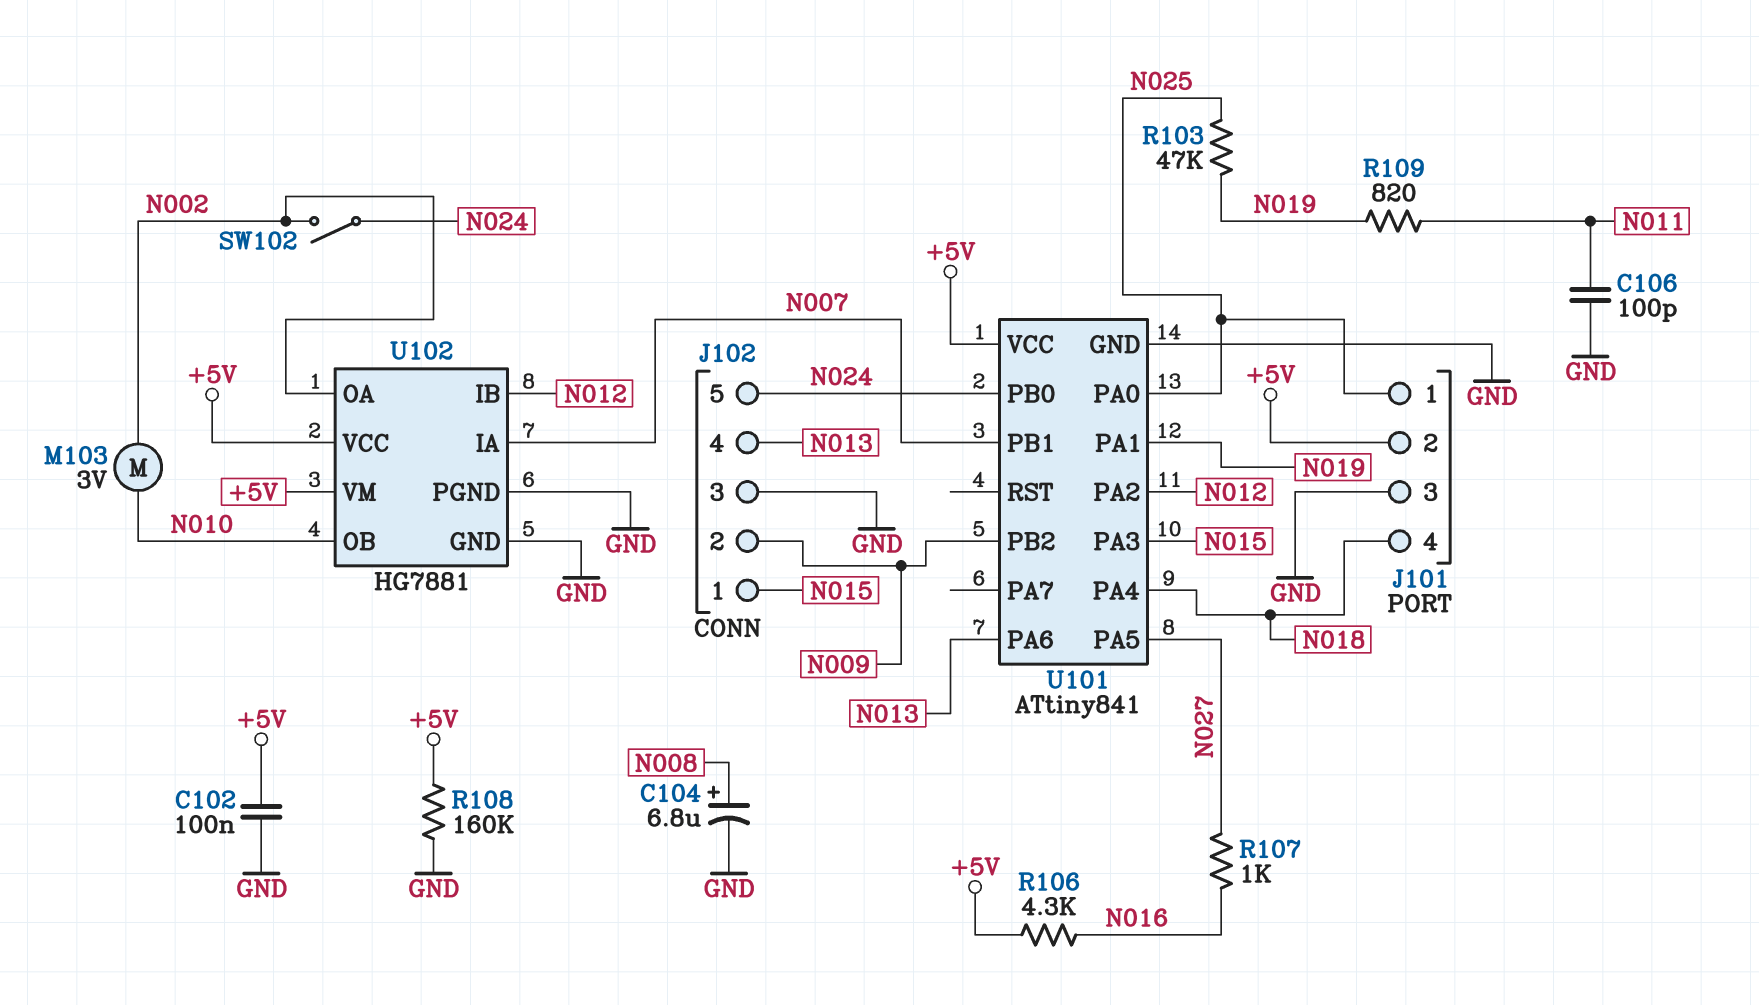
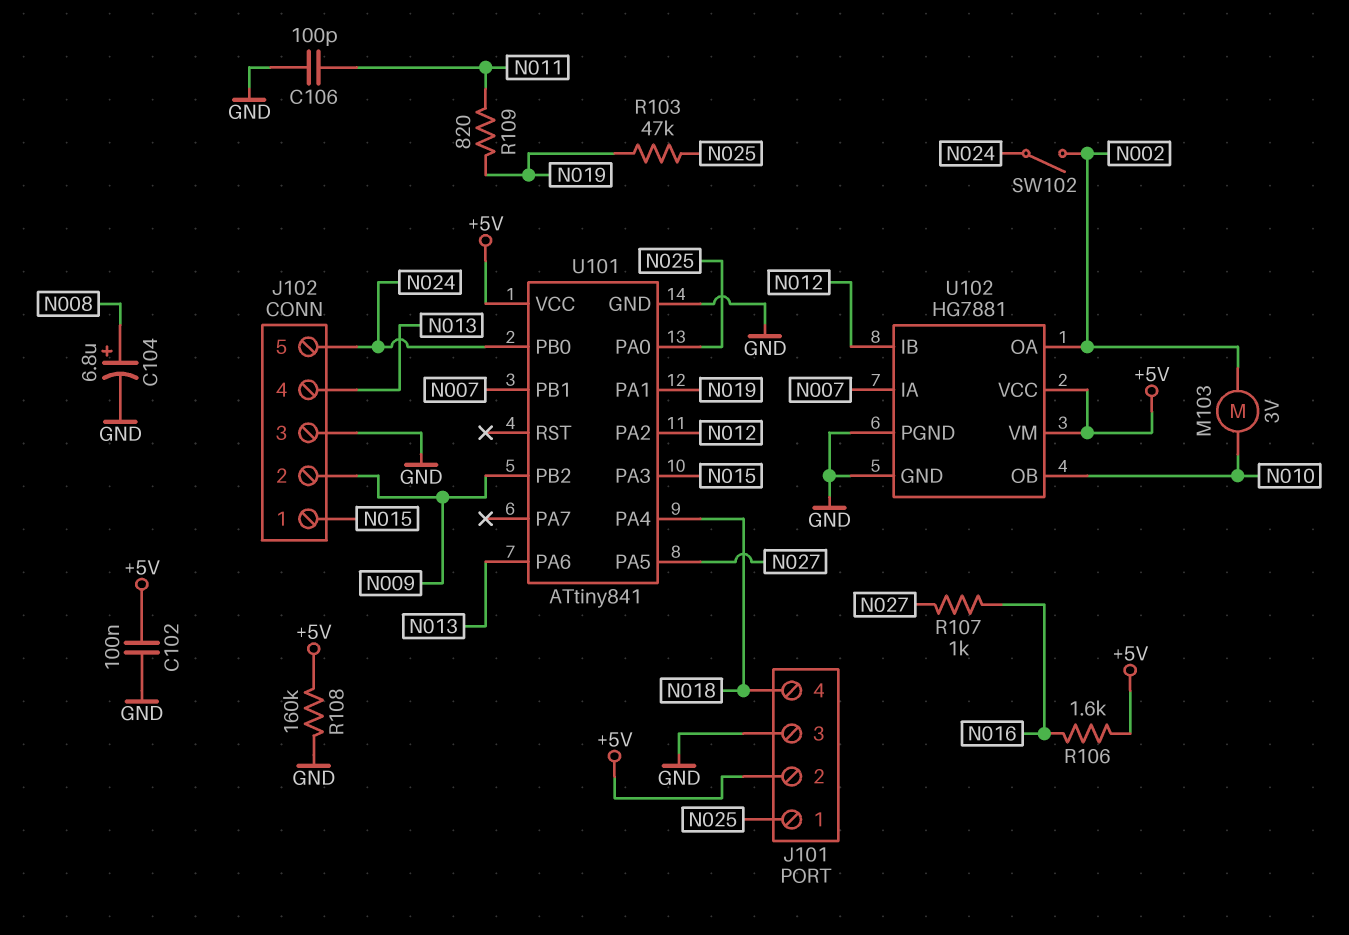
R106: 4.3k (+5V, N016) -> 1.6k (+5V, N016)

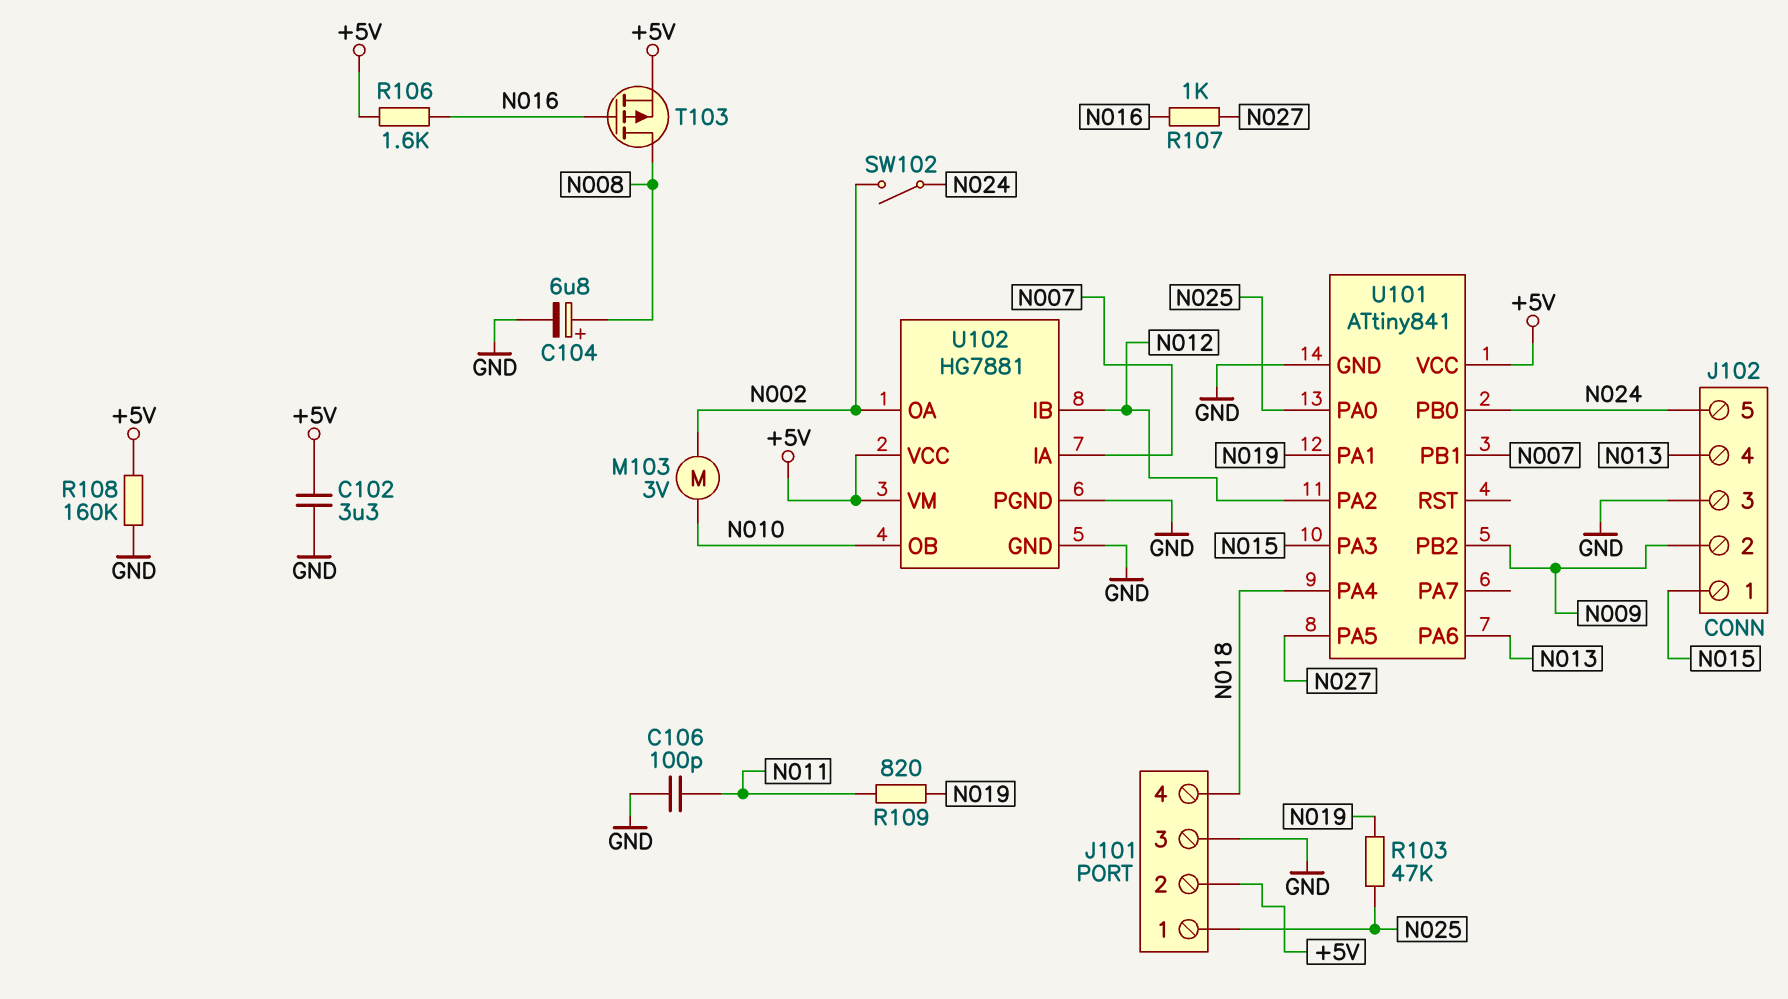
C102: 100nF (+5V, GND) -> 3.3uF (+5V, GND)
T103: none -> PMOS (G N016, D N008, S +5V)

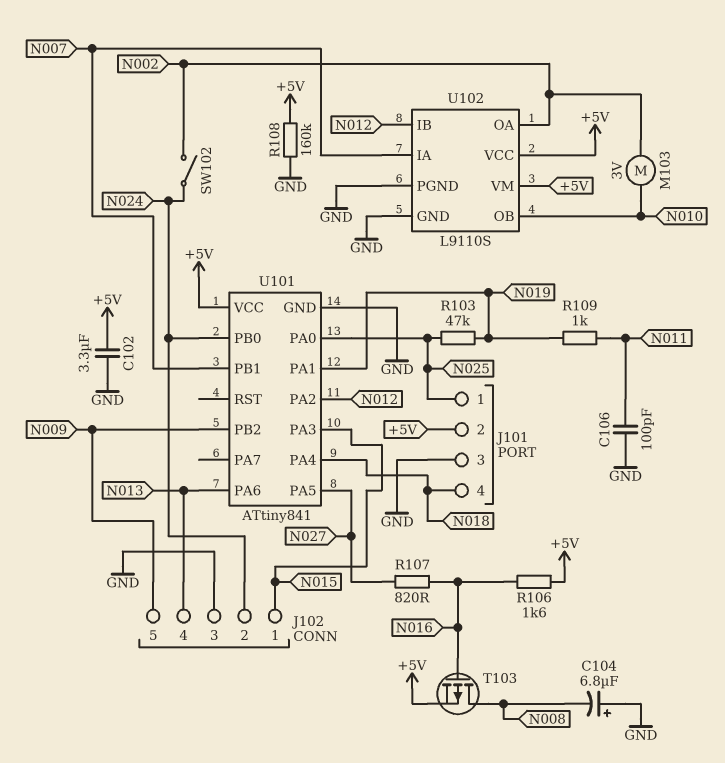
C104: 6.8uF (plus N008, minus GND) -> 6.8uF (plus GND, minus N008)
J102 pin 2: N009 -> N024
J102 pin 5: N024 -> N009
R107: 1k (N016, N027) -> 820 (N016, N027)
R109: 820 (N011, N019) -> 1k (N011, N019)
U102: HG7881 -> L9110S

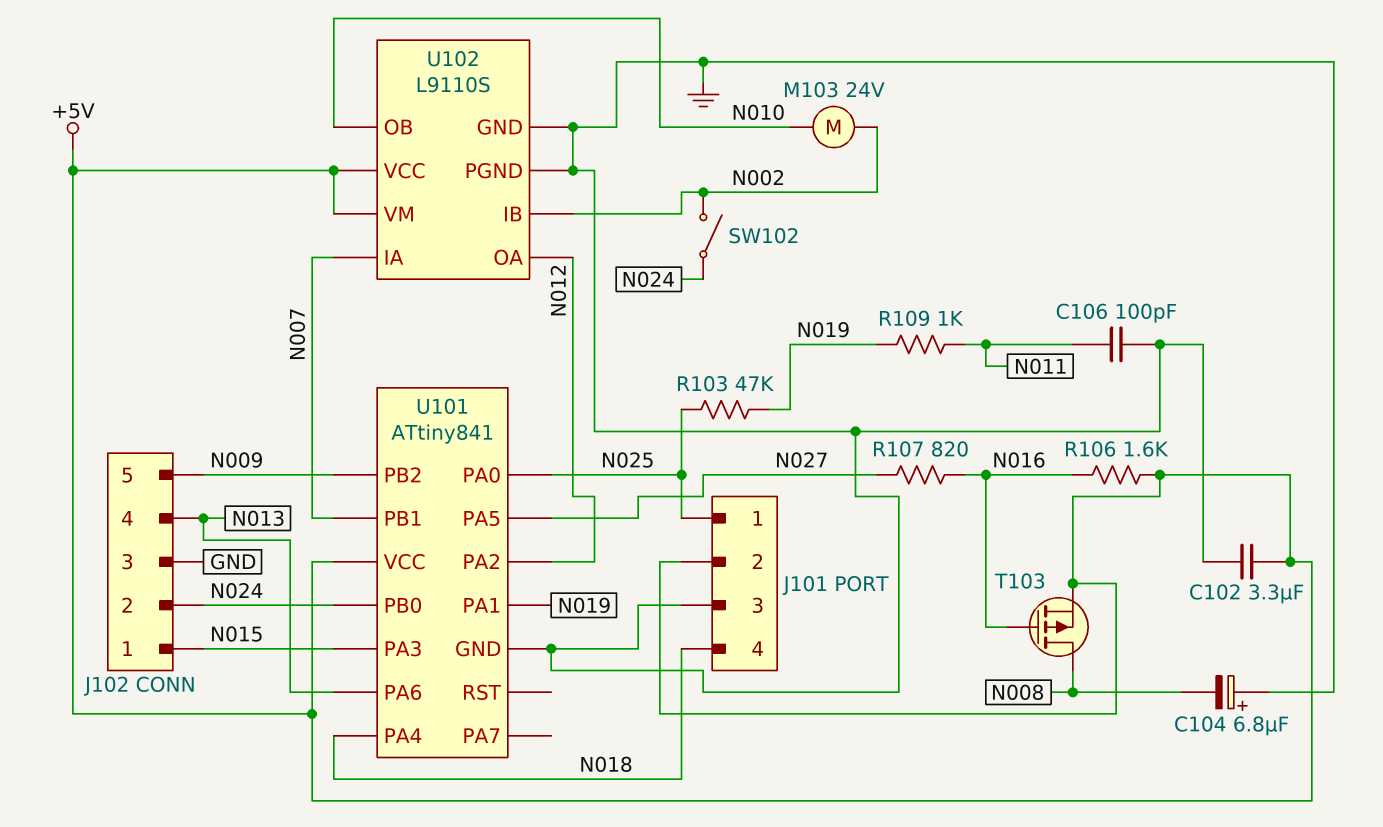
M103: motor 3V (N002, N010) -> motor 24V (N002, N010)
R108: 160k (+5V, GND) -> none
U102 pin IB: N012 -> N002
U102 pin OA: N002 -> N012

